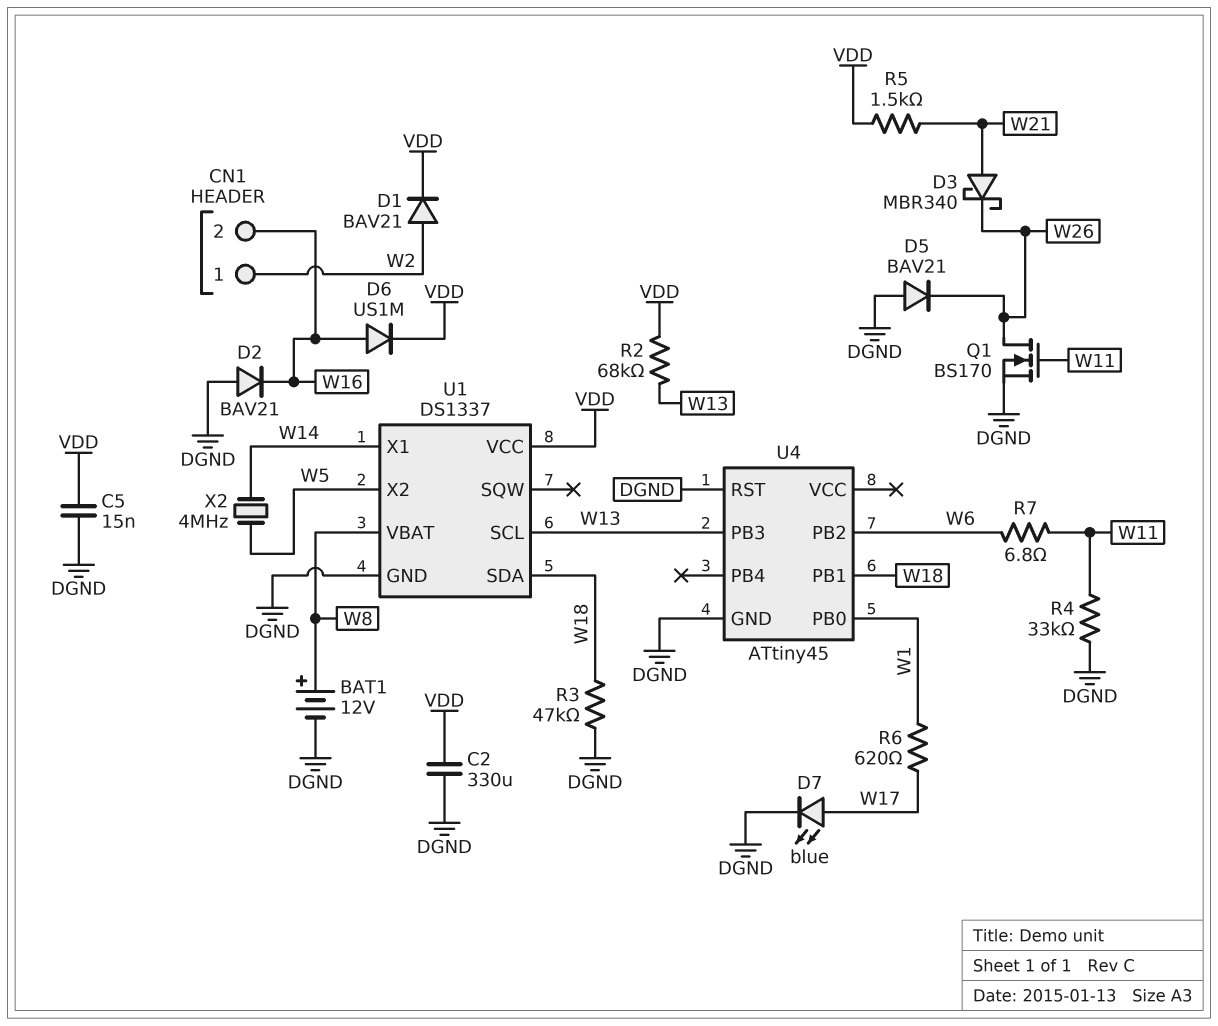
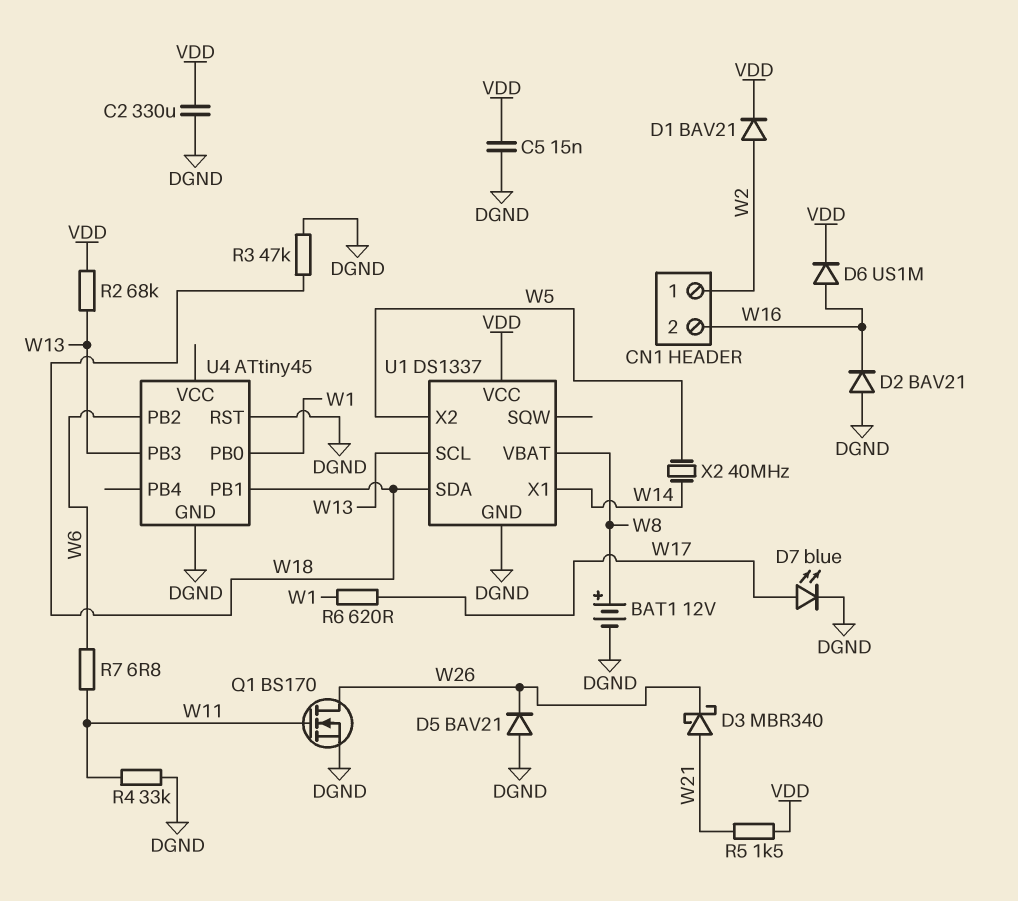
X2: 4MHz (W5, W14) -> 40MHz (W5, W14)

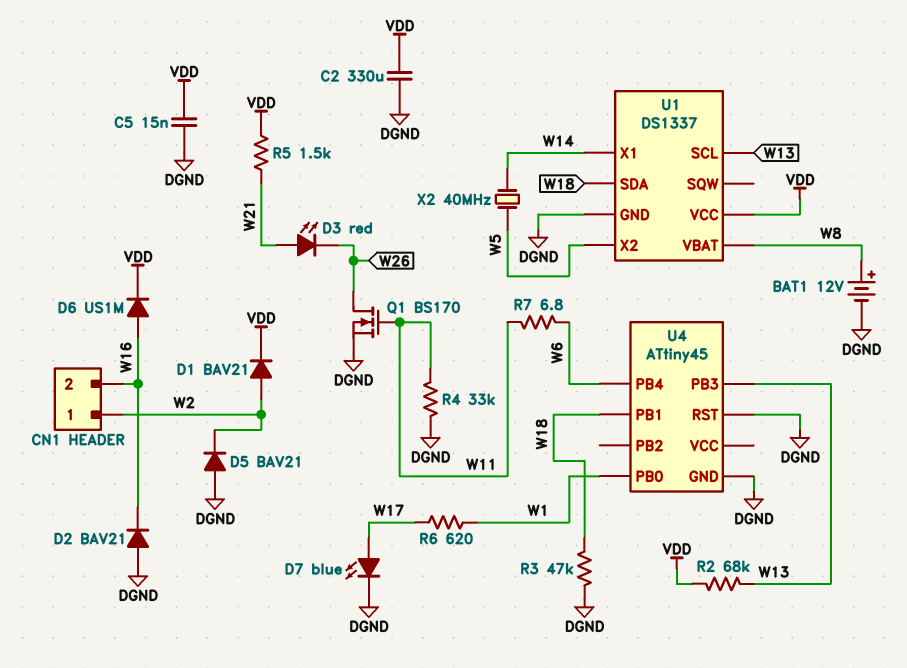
D3: schottky MBR340 (A W21, K W26) -> LED red (A W21, K W26)
D5: diode BAV21 (A DGND, K W26) -> diode BAV21 (A DGND, K W2)
U4 pin PB2: W6 -> none
U4 pin PB4: none -> W6

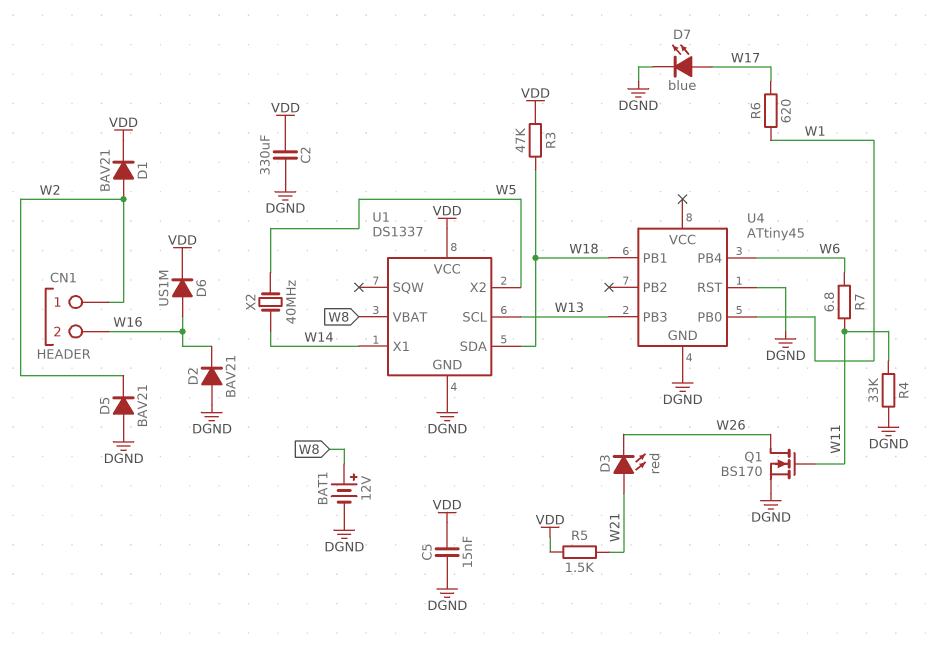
R2: 68k (VDD, W13) -> none
R3: 47k (DGND, W18) -> 47k (VDD, W18)

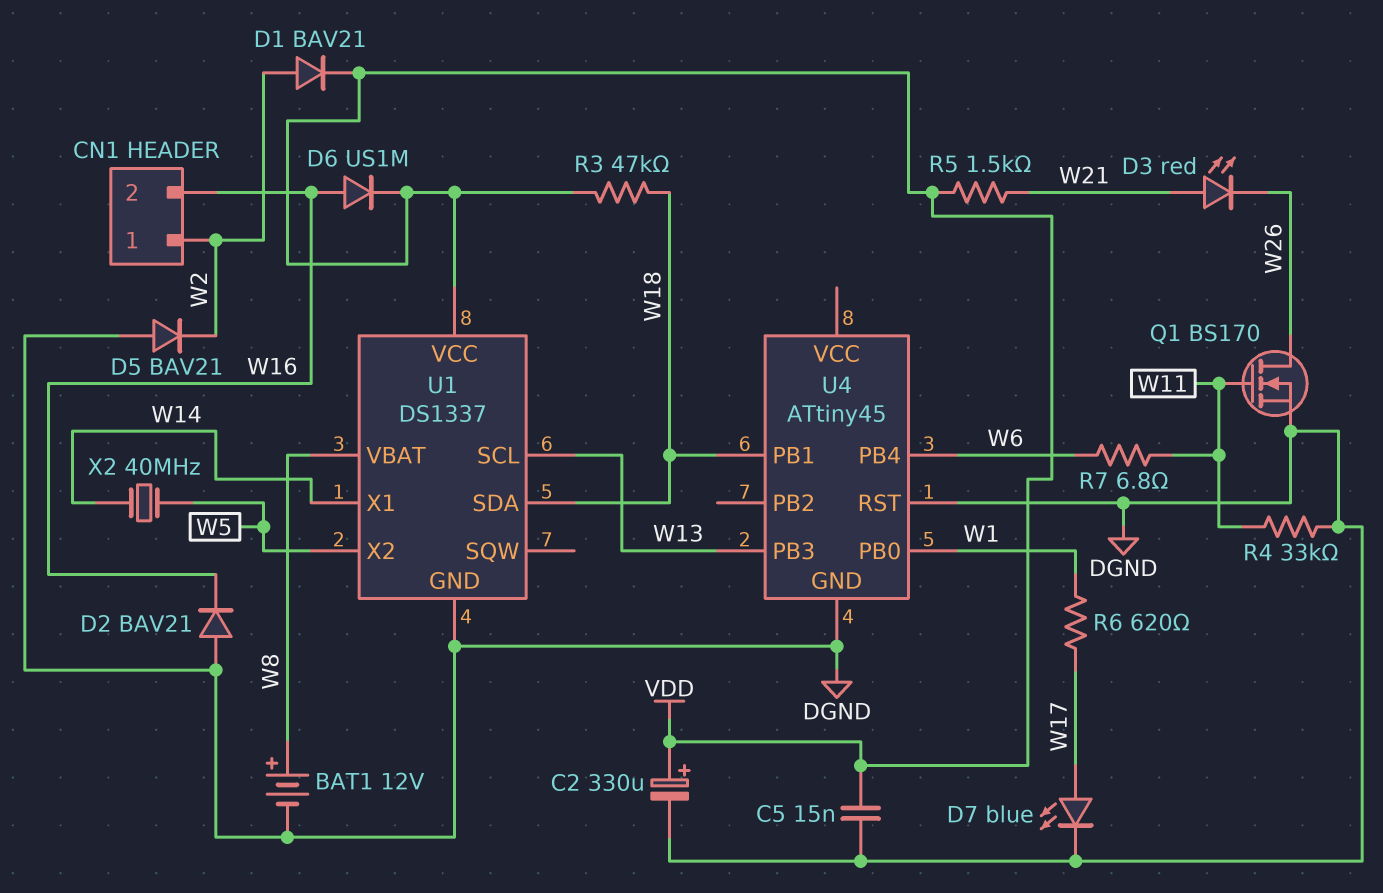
C2: 330uF (DGND, VDD) -> 330uF (plus VDD, minus DGND)

